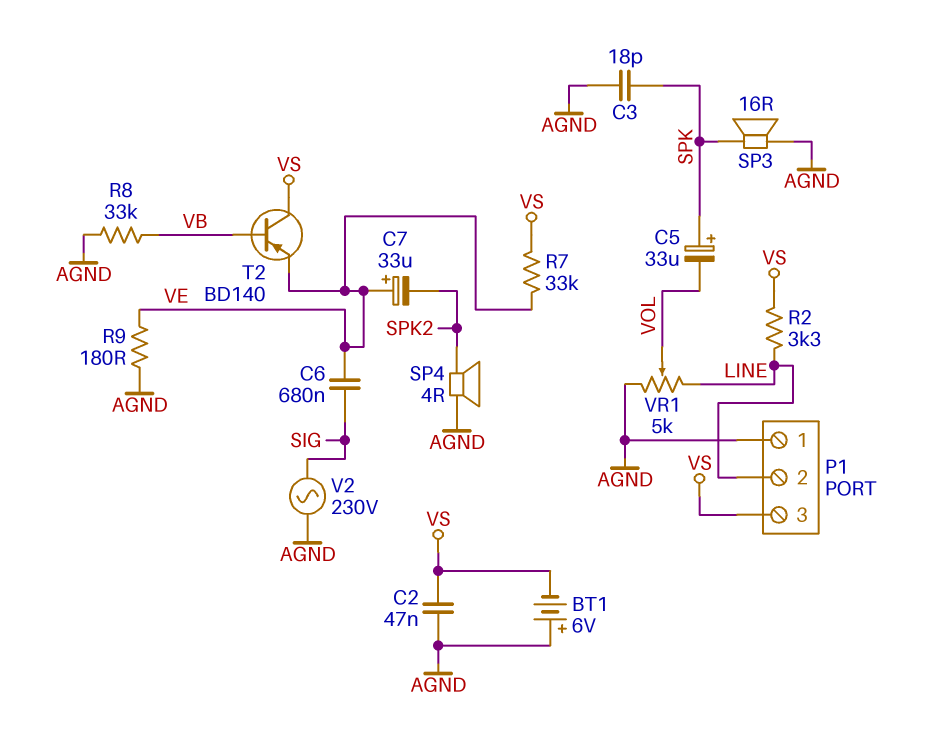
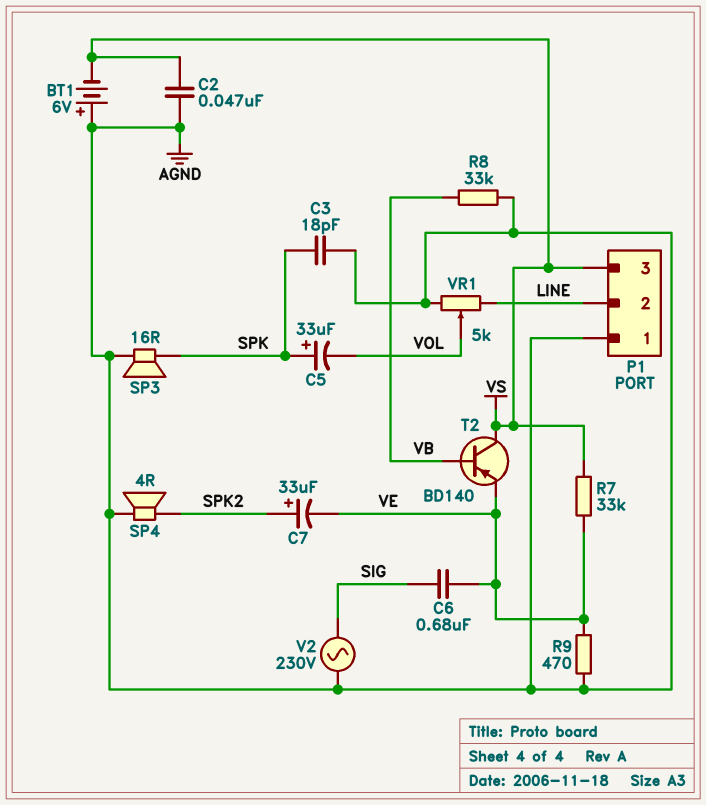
C7: 33uF (plus VE, minus SPK2) -> 33uF (plus SPK2, minus VE)
R2: 3.3k (LINE, VS) -> none
R9: 180 (AGND, VE) -> 470 (AGND, VE)

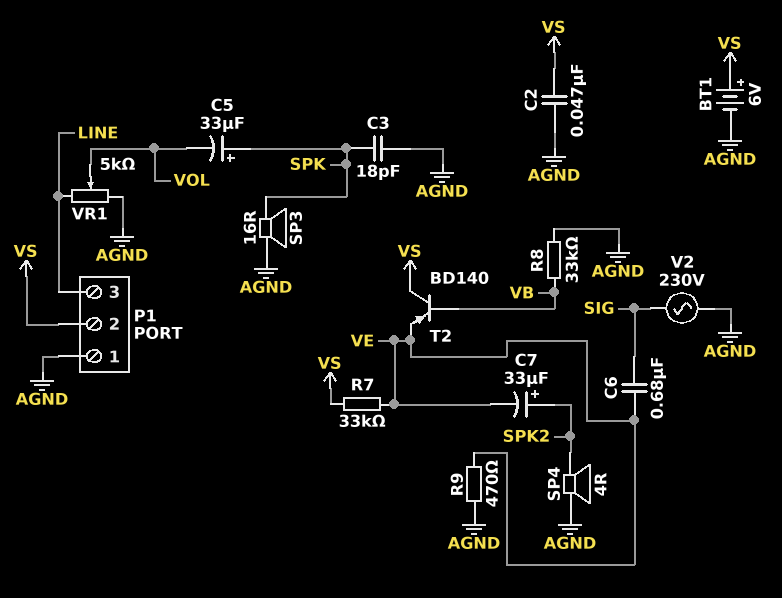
BT1: 6V (plus AGND, minus VS) -> 6V (plus VS, minus AGND)
P1 pin 2: LINE -> VS
P1 pin 3: VS -> LINE

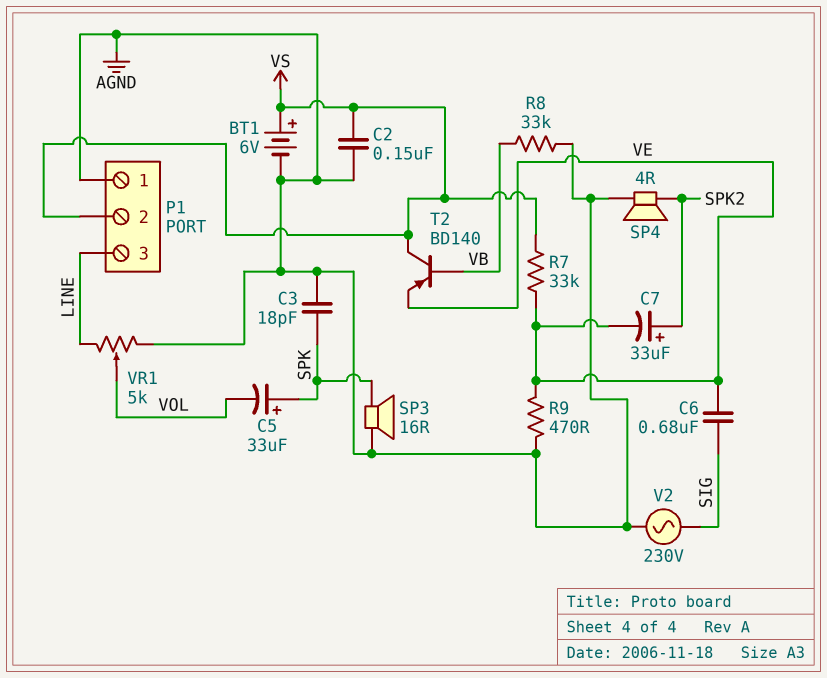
C2: 47nF (AGND, VS) -> 150nF (AGND, VS)

